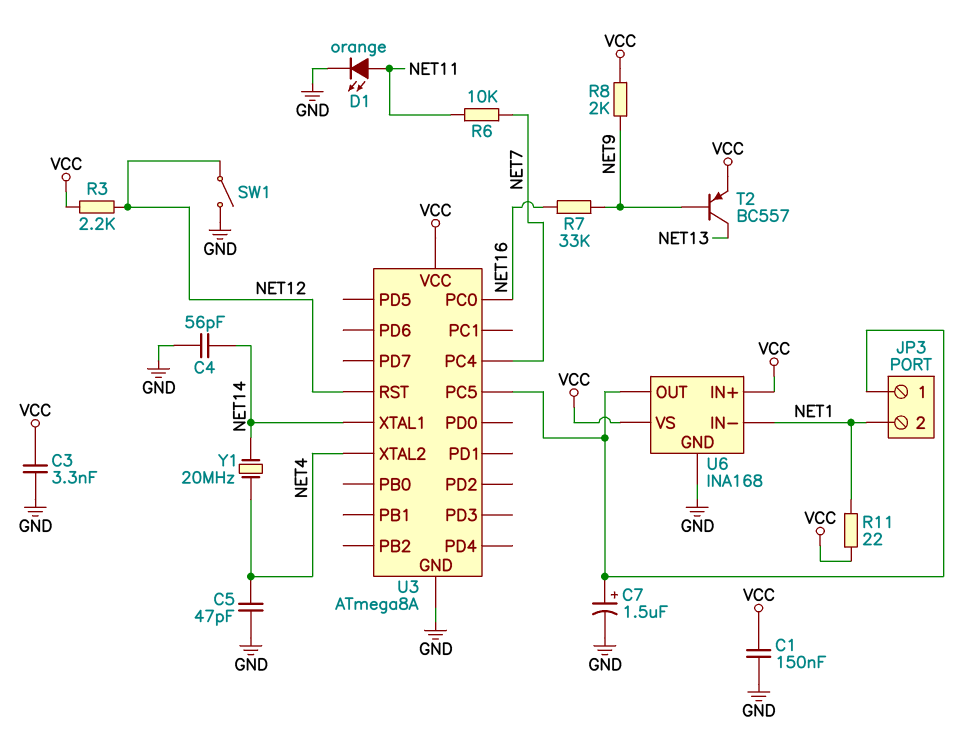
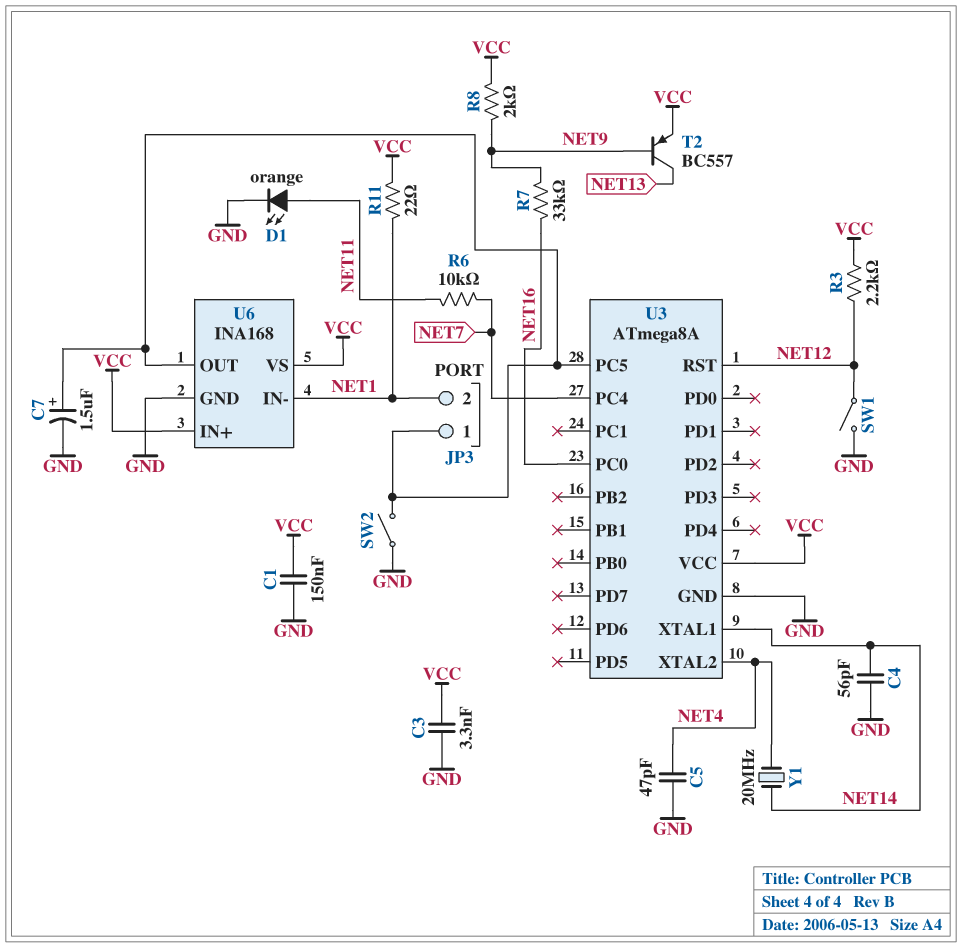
SW2: none -> switch (GND, JP3/1)

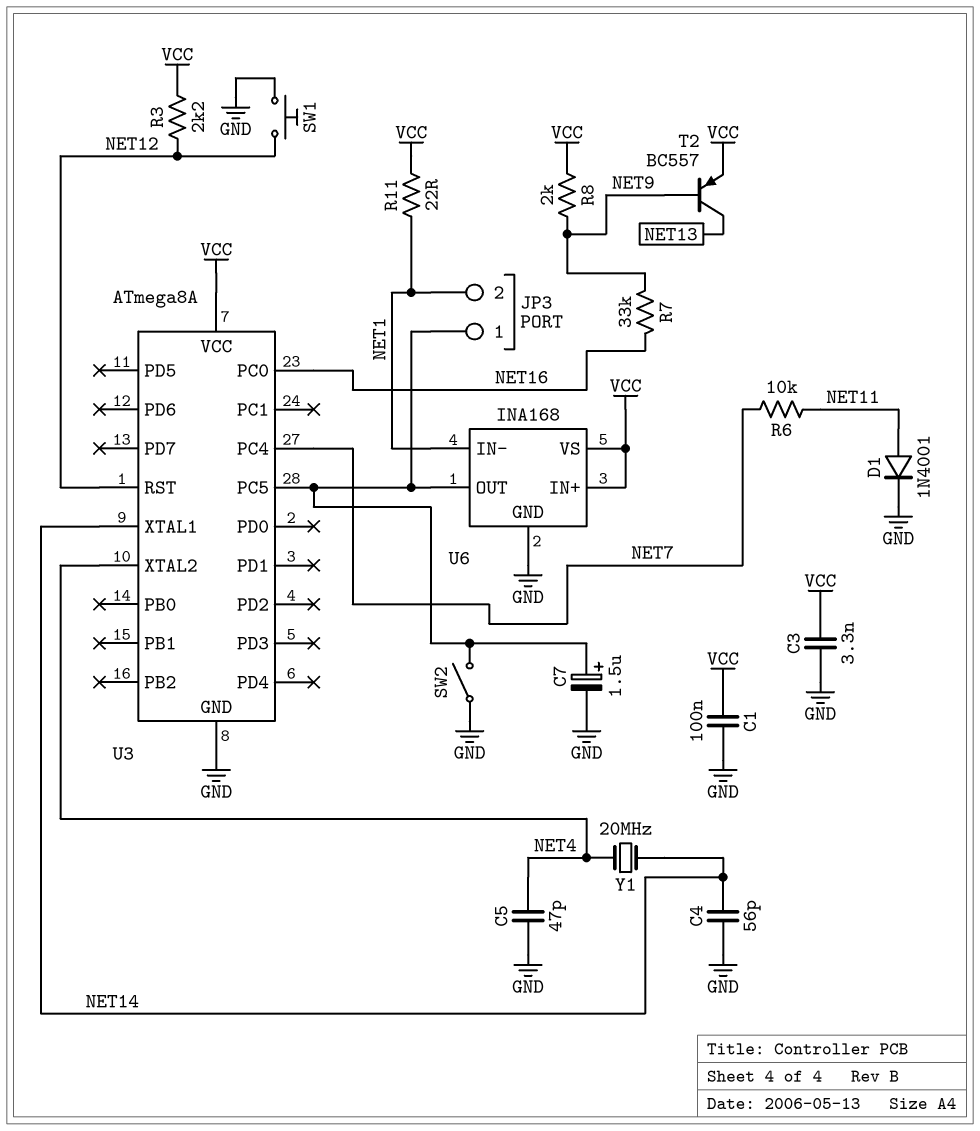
C1: 150nF (GND, VCC) -> 100nF (GND, VCC)
D1: LED orange (A NET11, K GND) -> diode 1N4001 (A NET11, K GND)
SW1: switch (GND, NET12) -> button (GND, NET12)

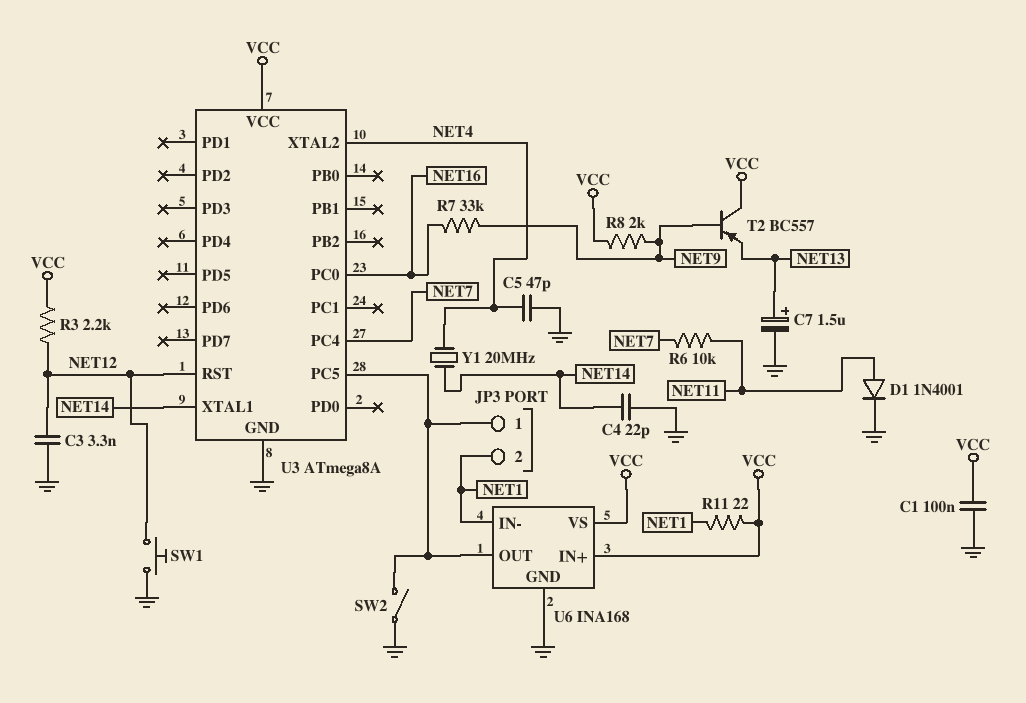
C3: 3.3nF (GND, VCC) -> 3.3nF (GND, NET12)
C4: 56pF (GND, NET14) -> 22pF (GND, NET14)
C7: 1.5uF (plus JP3/1, minus GND) -> 1.5uF (plus NET13, minus GND)
T2: PNP BC557 (B NET9, C NET13, E VCC) -> PNP BC557 (B NET9, C VCC, E NET13)

